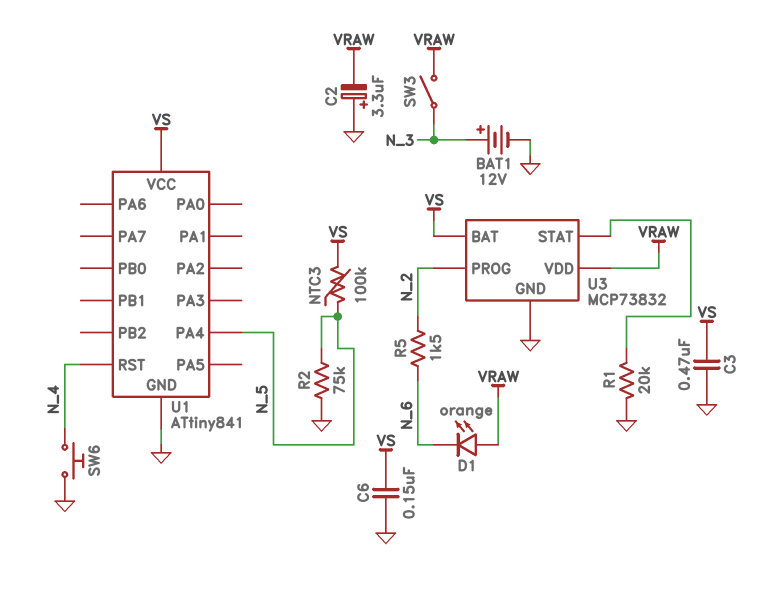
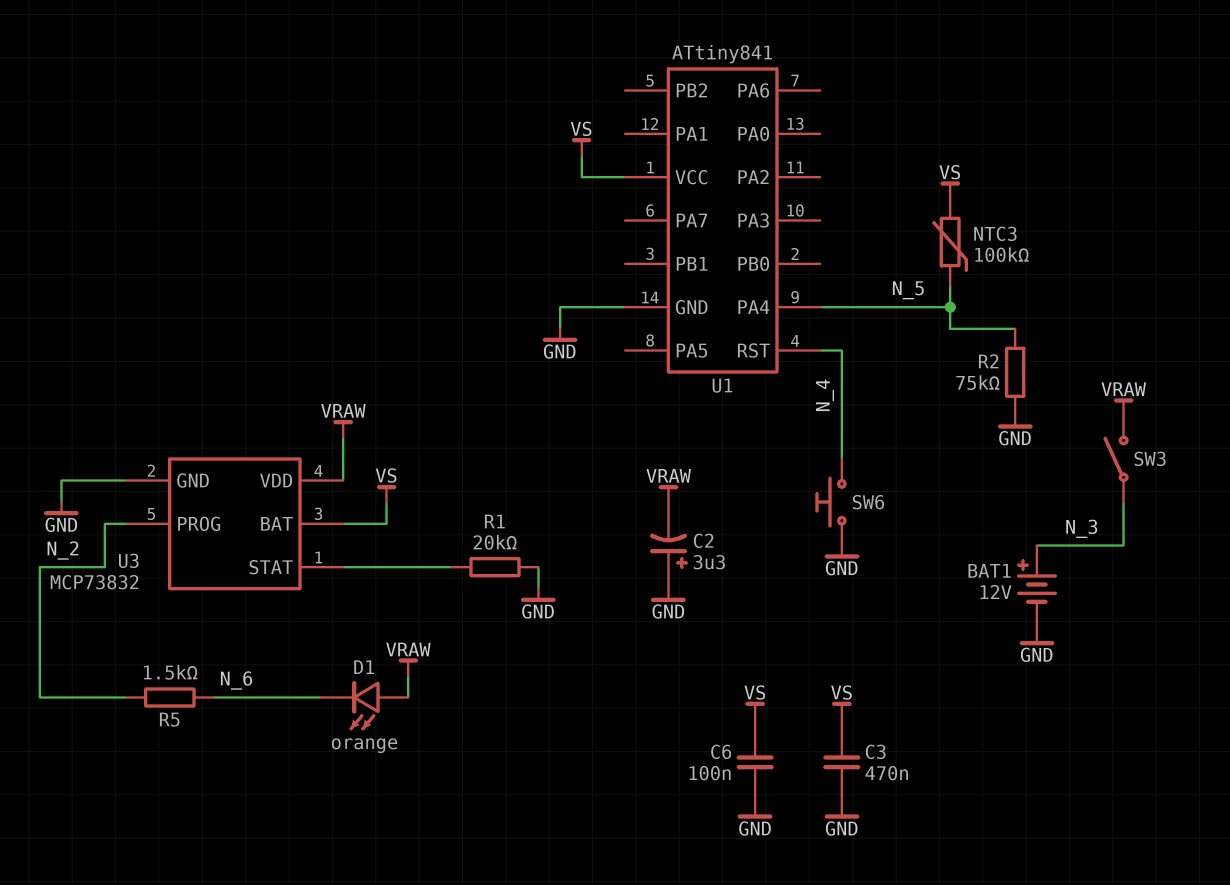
C6: 150nF (GND, VS) -> 100nF (GND, VS)

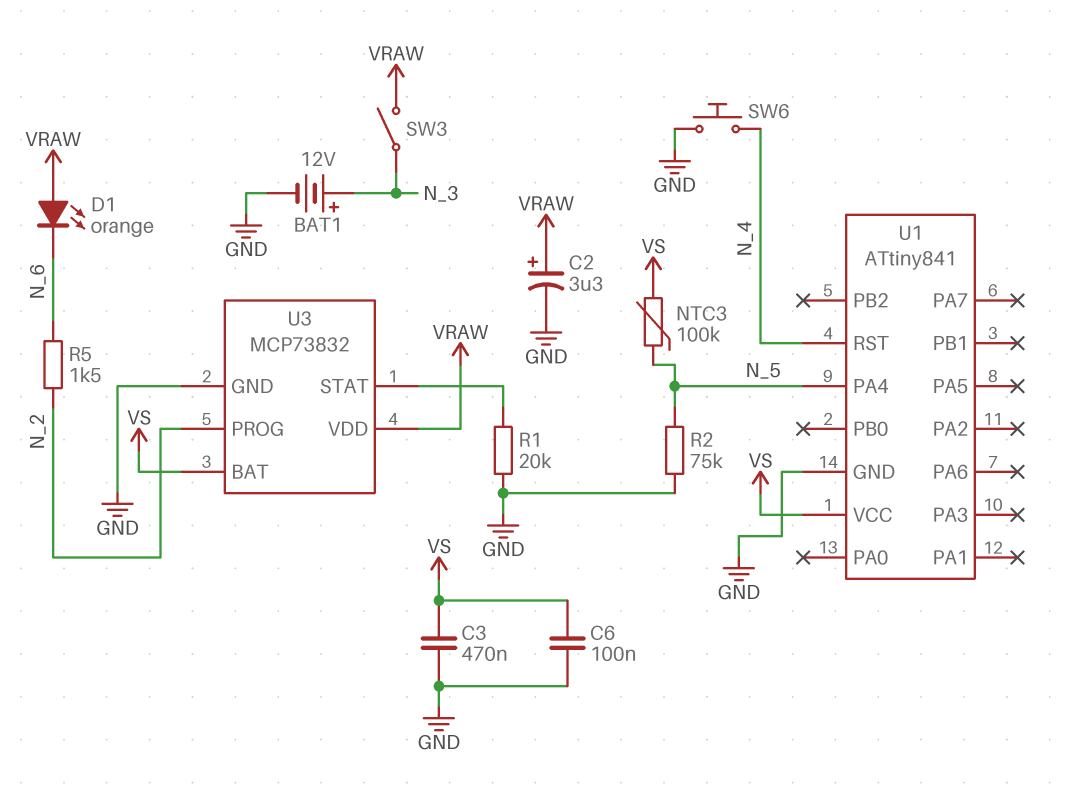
C2: 3.3uF (plus GND, minus VRAW) -> 3.3uF (plus VRAW, minus GND)

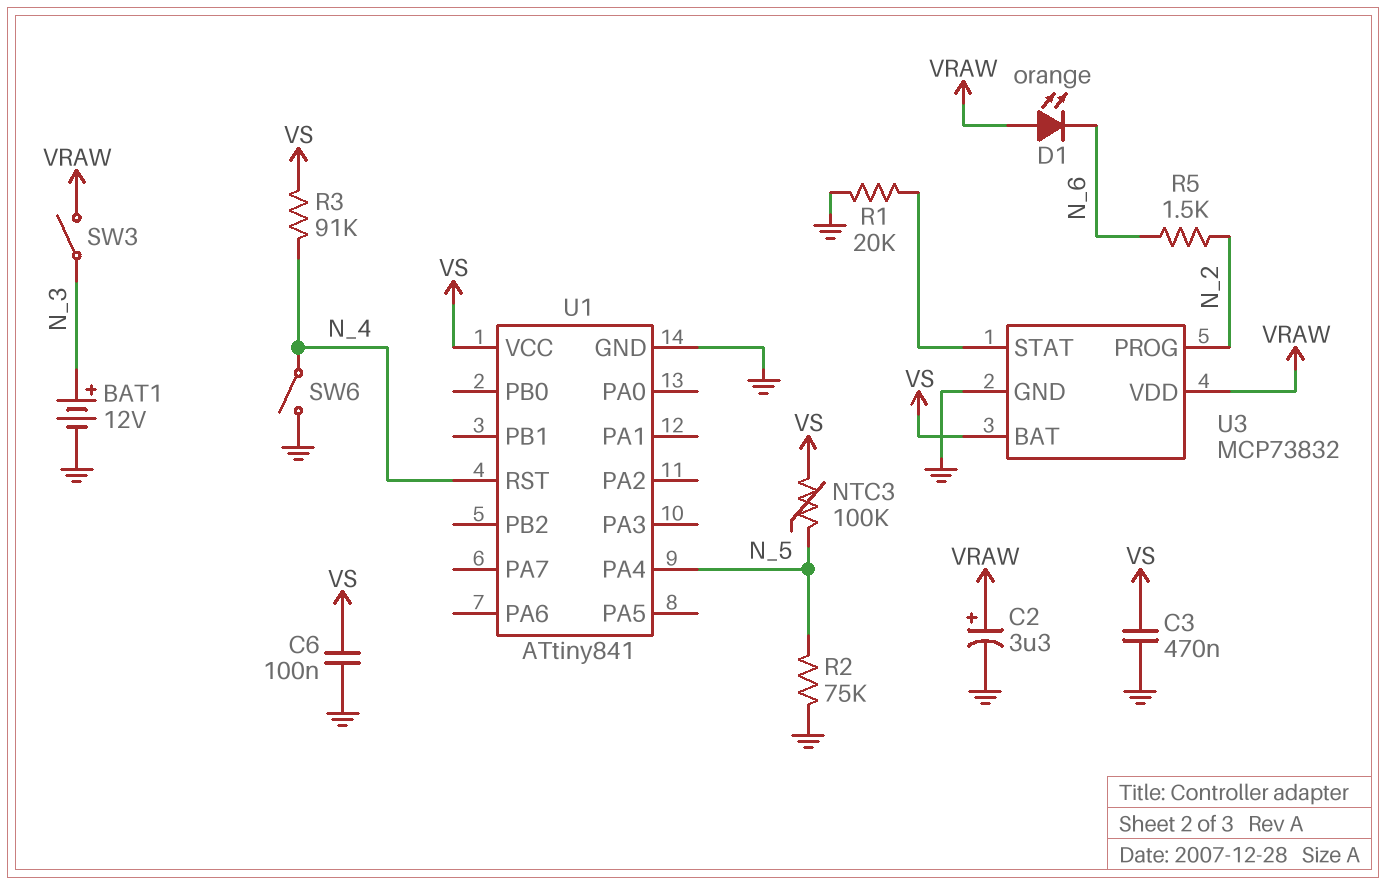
R3: none -> 91k (N_4, VS)
SW6: button (GND, N_4) -> switch (GND, N_4)

